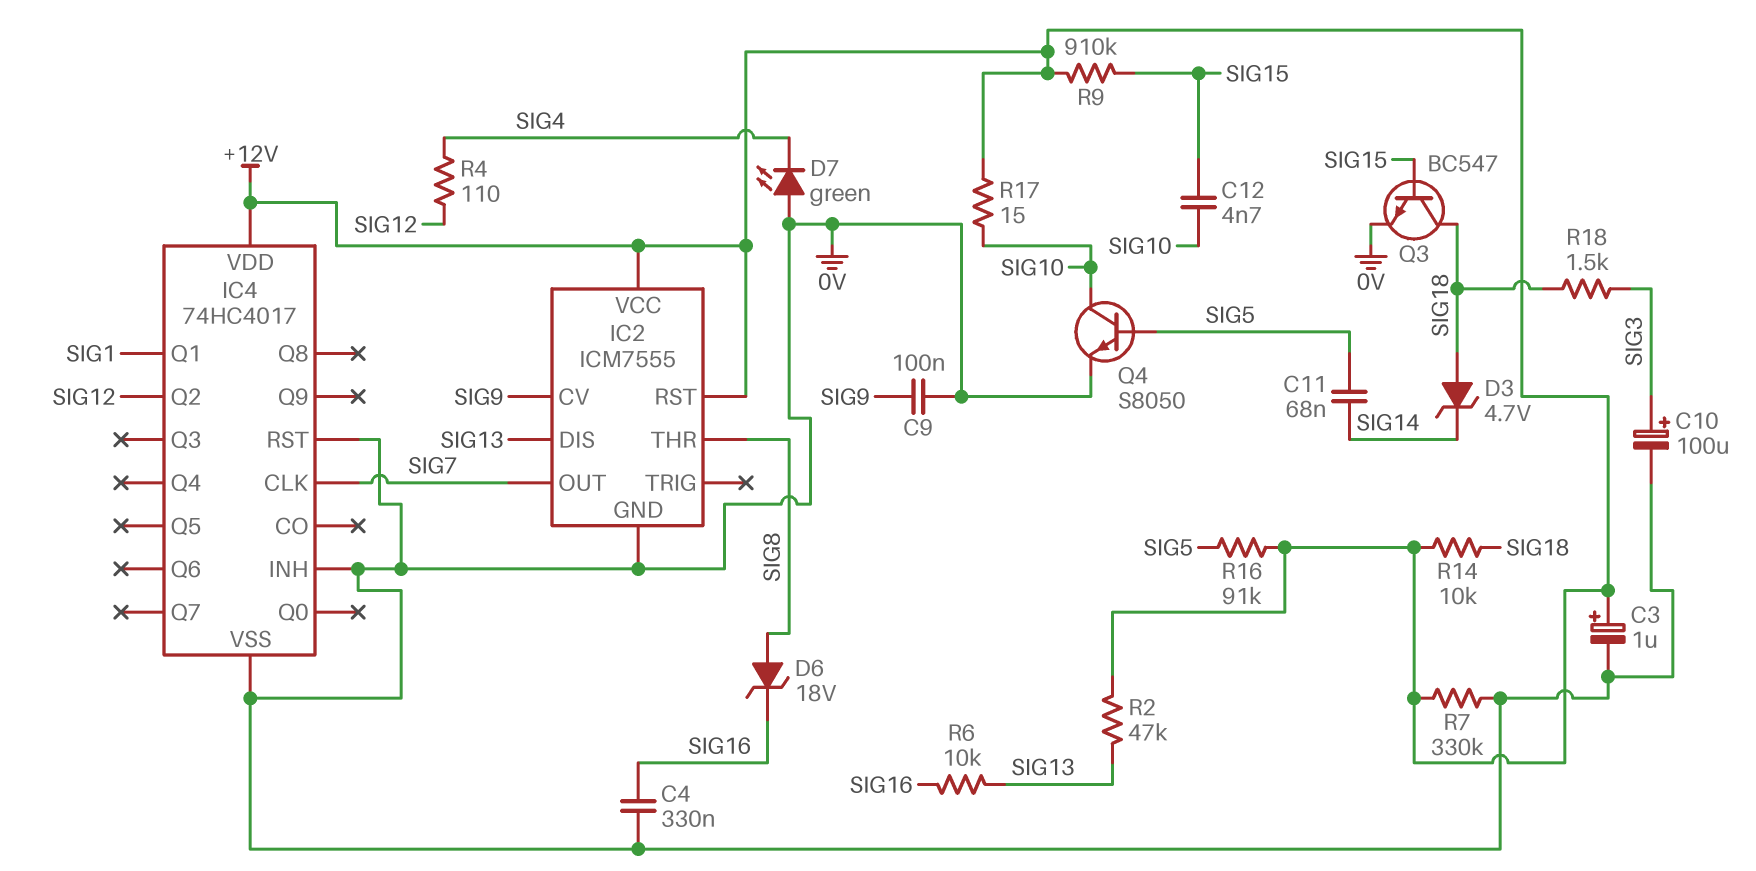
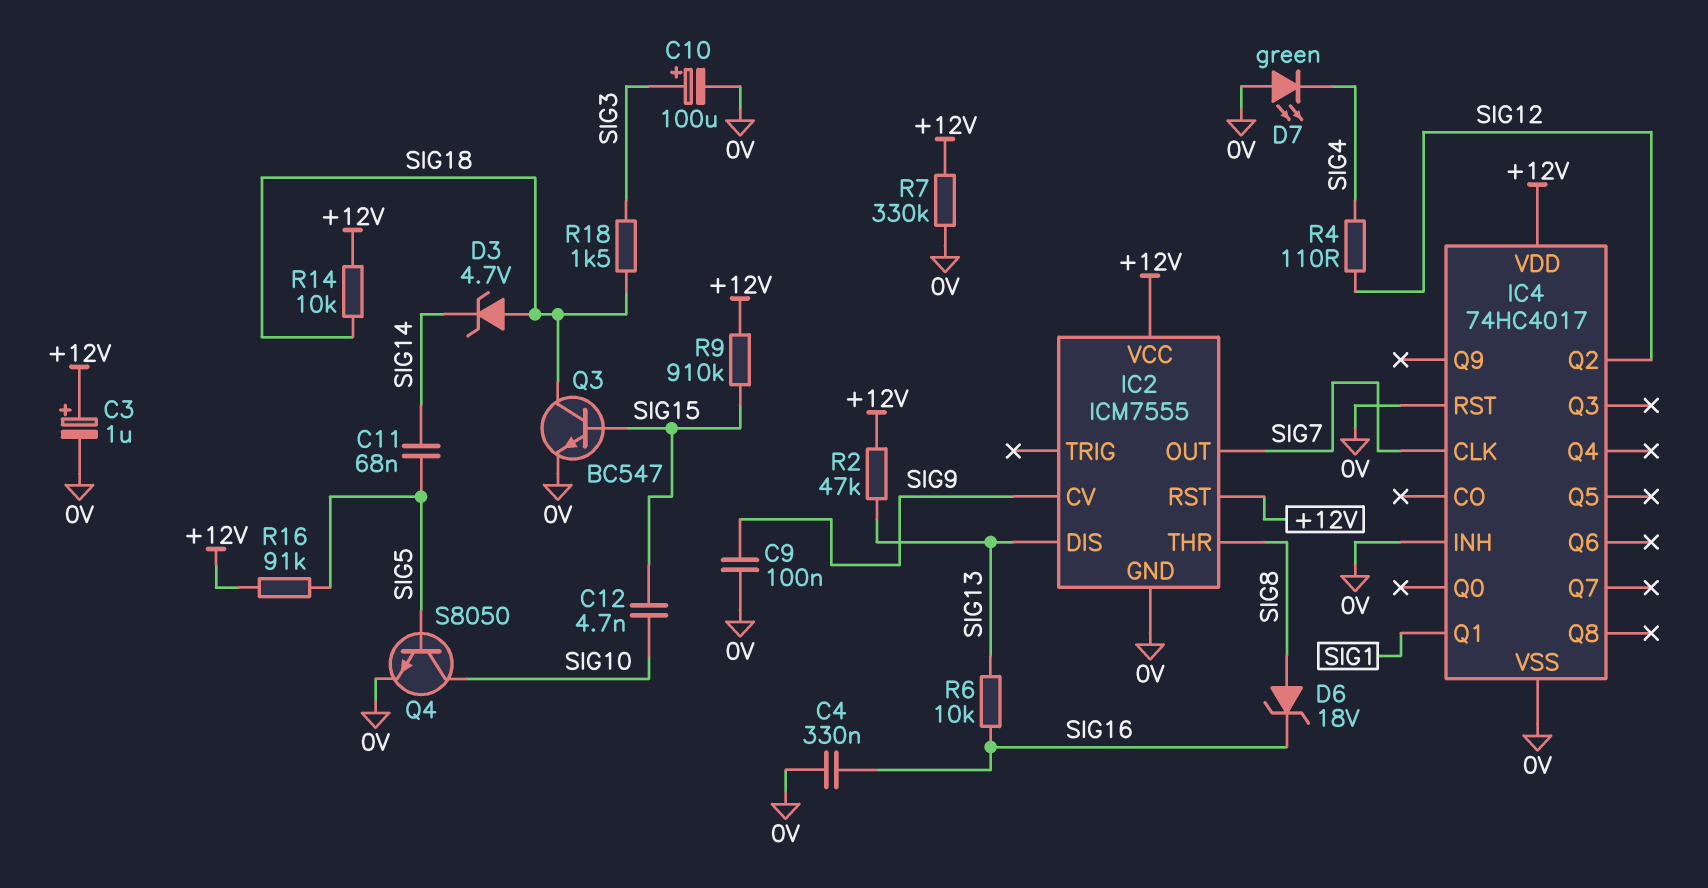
R17: 15 (+12V, SIG10) -> none

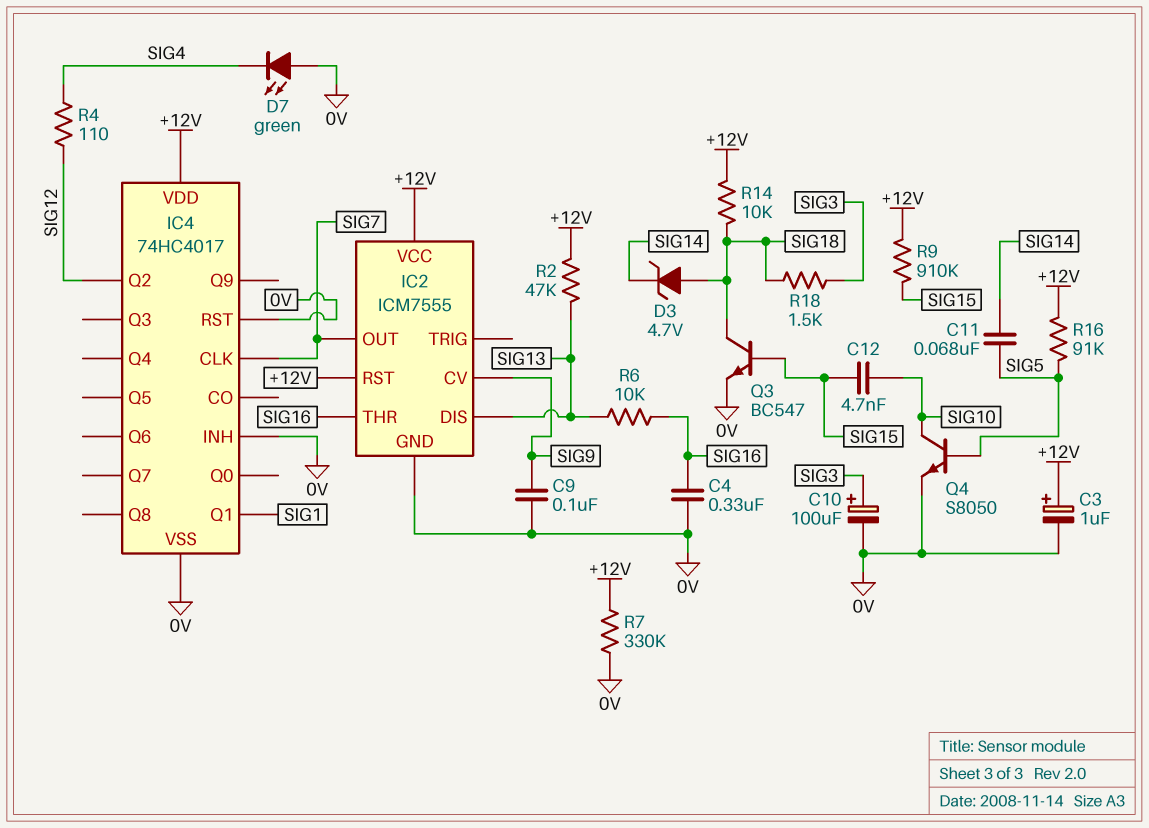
D6: zener 18V (A SIG8, K SIG16) -> none
IC2 pin THR: SIG8 -> SIG16

